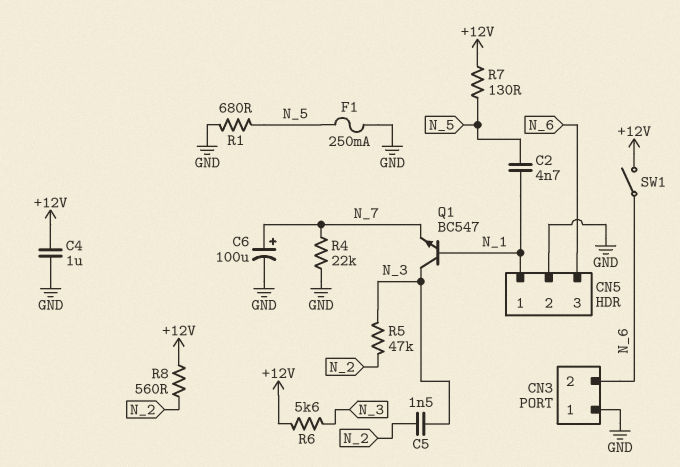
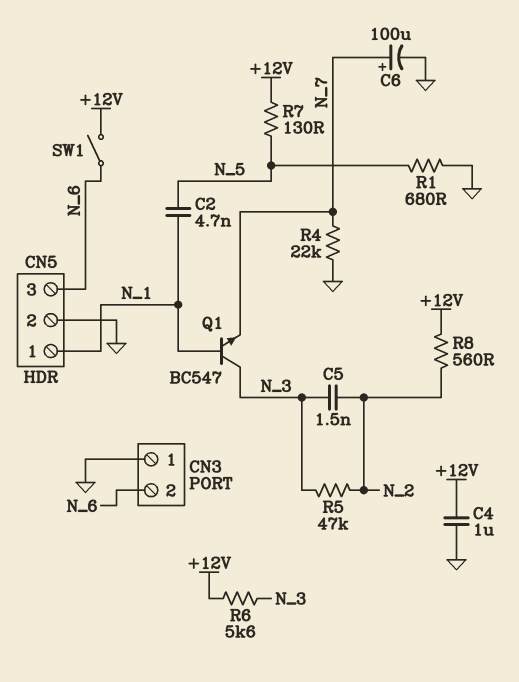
F1: 250mA (GND, N_5) -> none

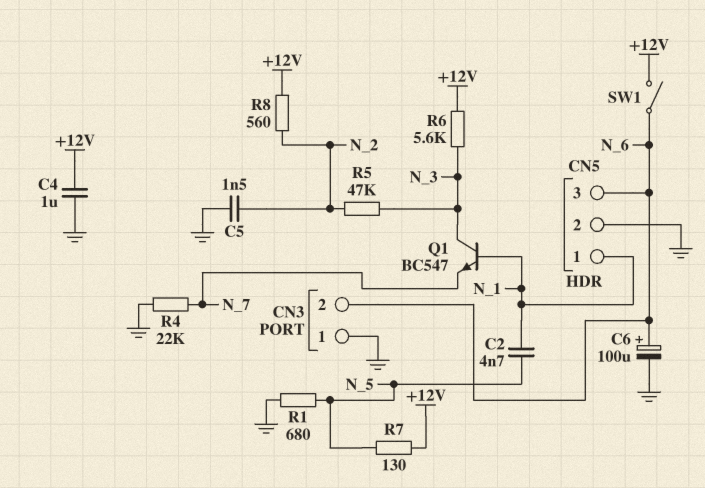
C5: 1.5nF (N_2, N_3) -> 1.5nF (GND, N_2)
C6: 100uF (plus N_7, minus GND) -> 100uF (plus N_6, minus GND)

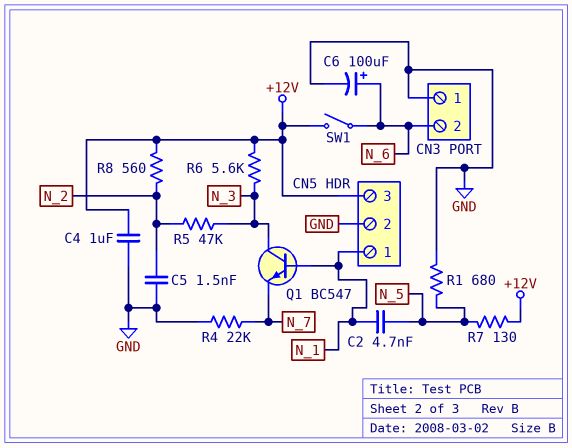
CN5 pin 3: N_6 -> +12V

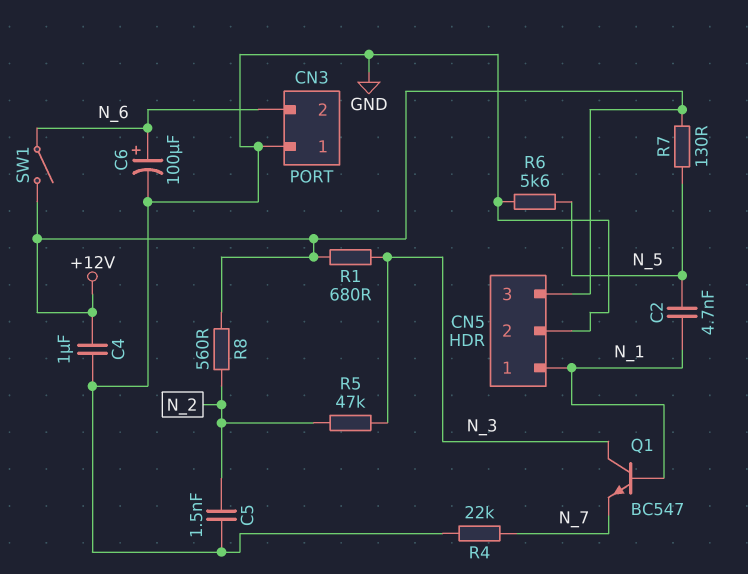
R1: 680 (GND, N_5) -> 680 (+12V, N_3)
R6: 5.6k (+12V, N_3) -> 5.6k (GND, N_5)

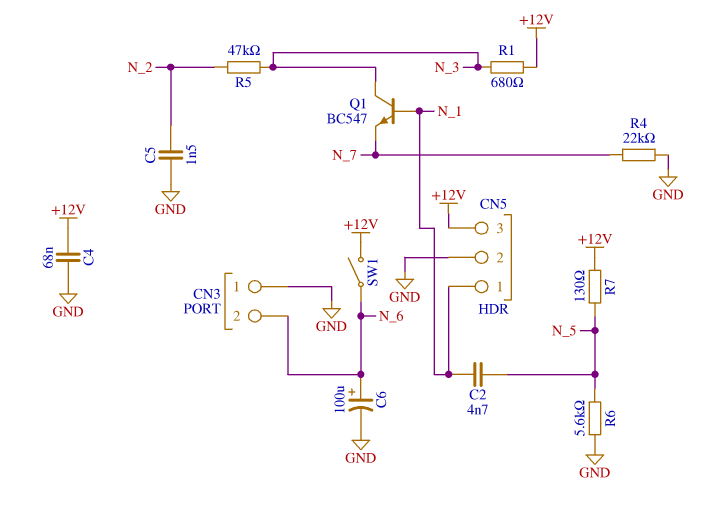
C4: 1uF (+12V, GND) -> 68nF (+12V, GND)
R8: 560 (+12V, N_2) -> none

